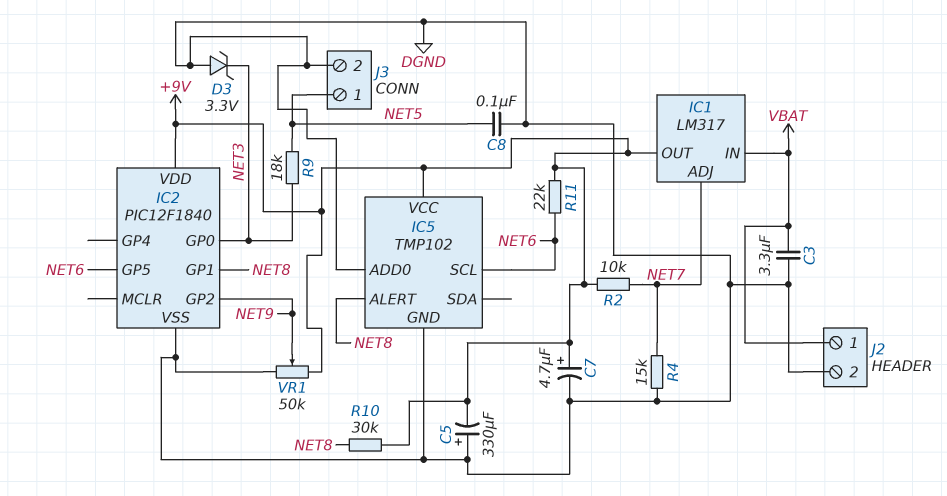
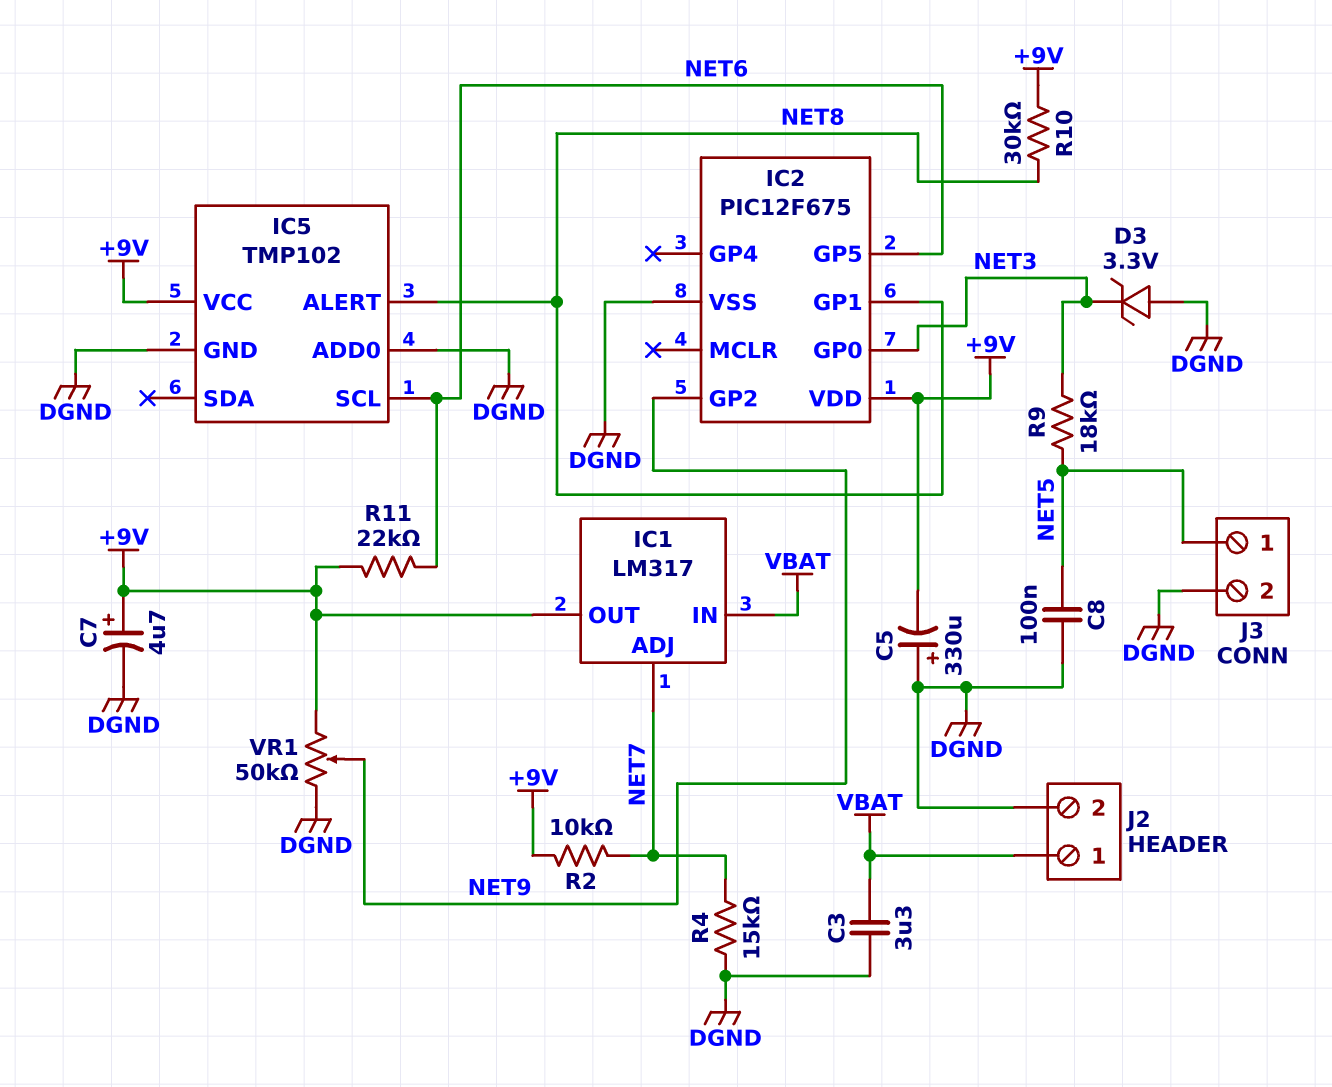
IC2: PIC12F1840 -> PIC12F675

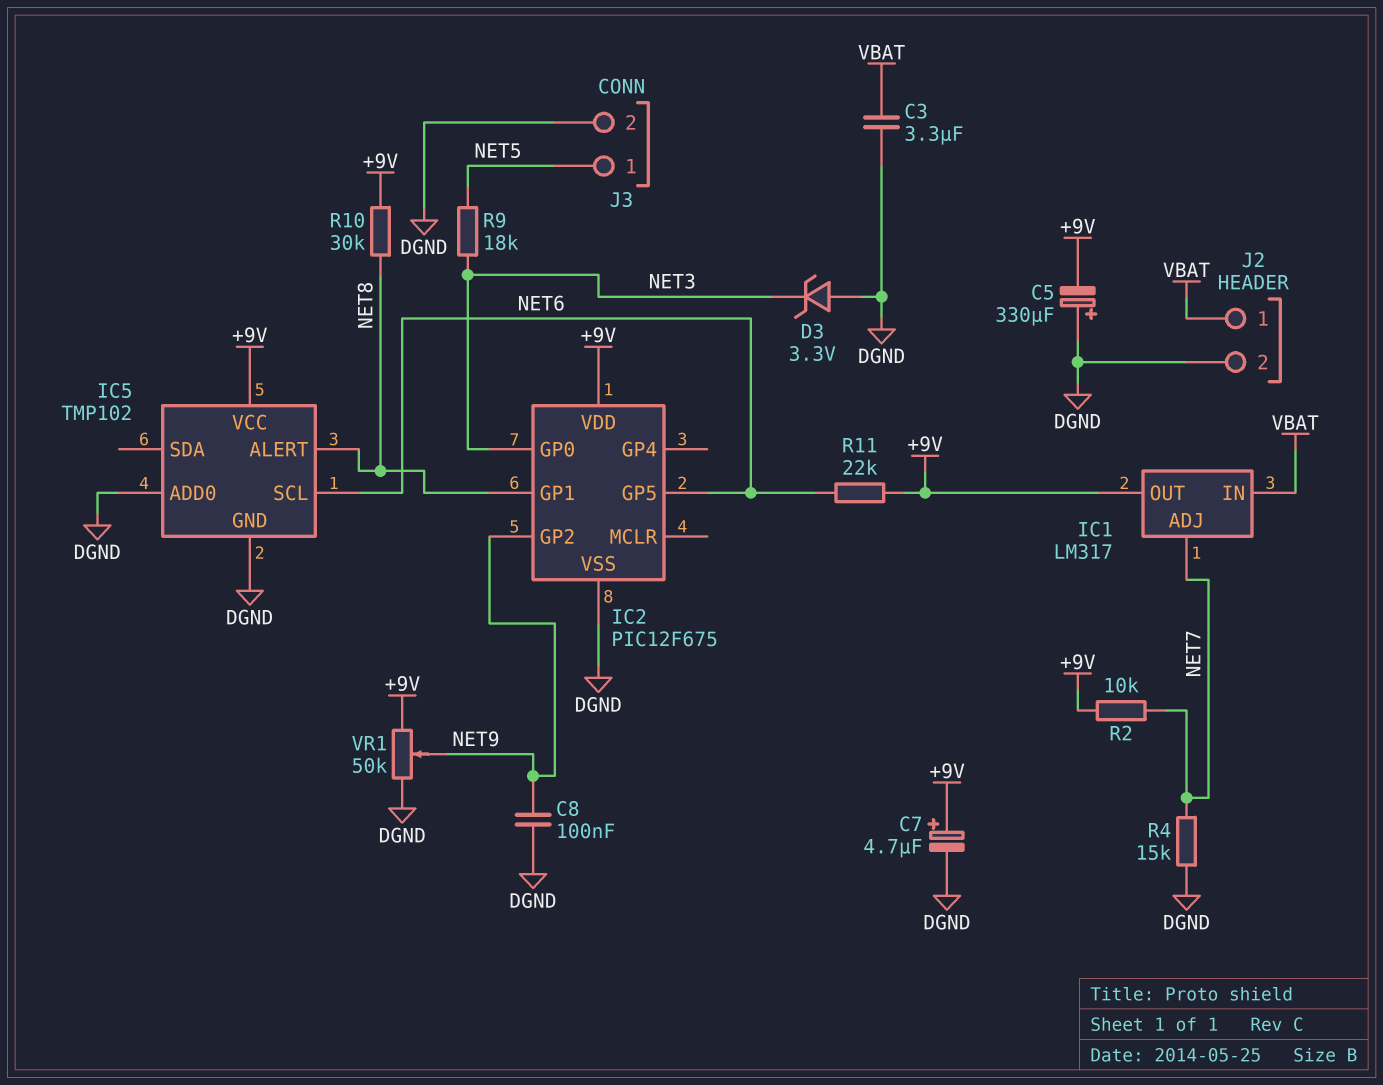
C8: 100nF (DGND, NET5) -> 100nF (DGND, NET9)

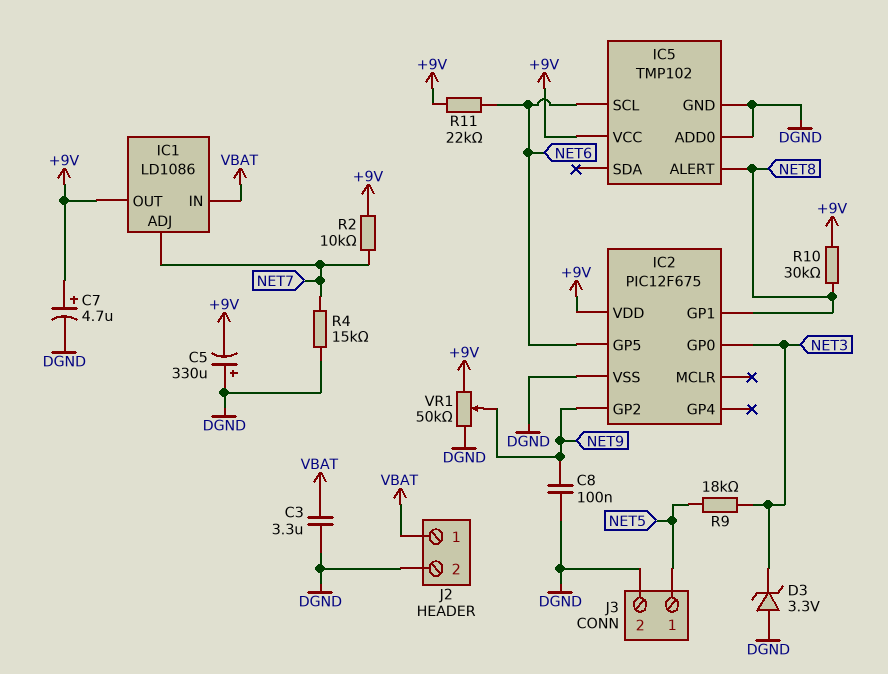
IC1: LM317 -> LD1086

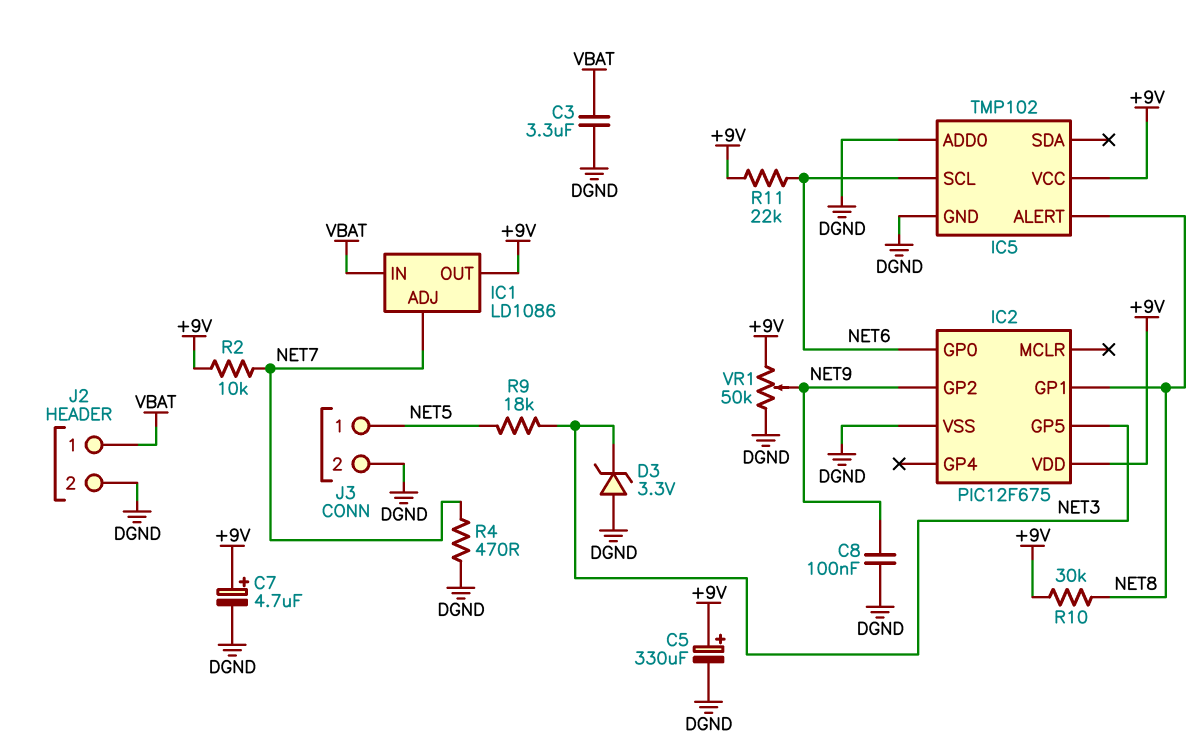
C5: 330uF (plus DGND, minus +9V) -> 330uF (plus +9V, minus DGND)
IC2 pin GP0: NET3 -> NET6
IC2 pin GP5: NET6 -> NET3
R4: 15k (DGND, NET7) -> 470 (DGND, NET7)

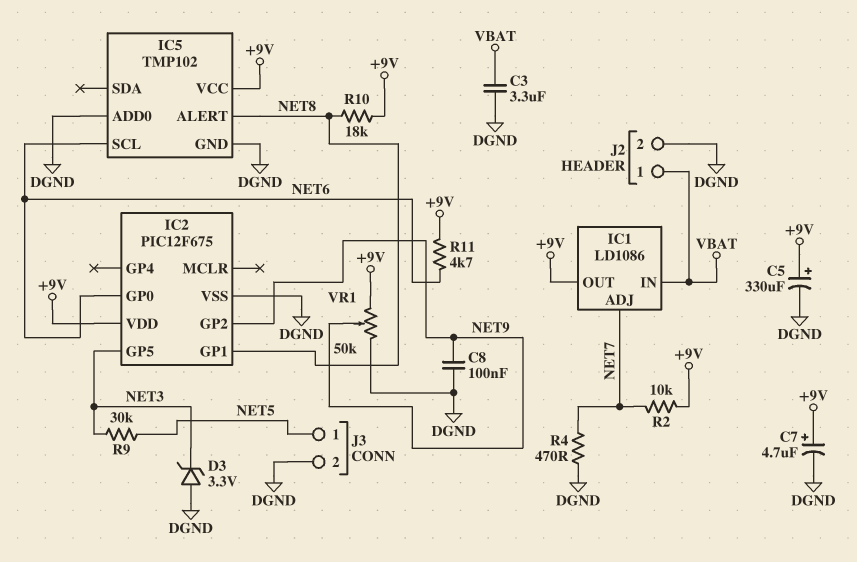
R9: 18k (NET3, NET5) -> 30k (NET3, NET5)
R10: 30k (+9V, NET8) -> 18k (+9V, NET8)
R11: 22k (+9V, NET6) -> 4.7k (+9V, NET6)

